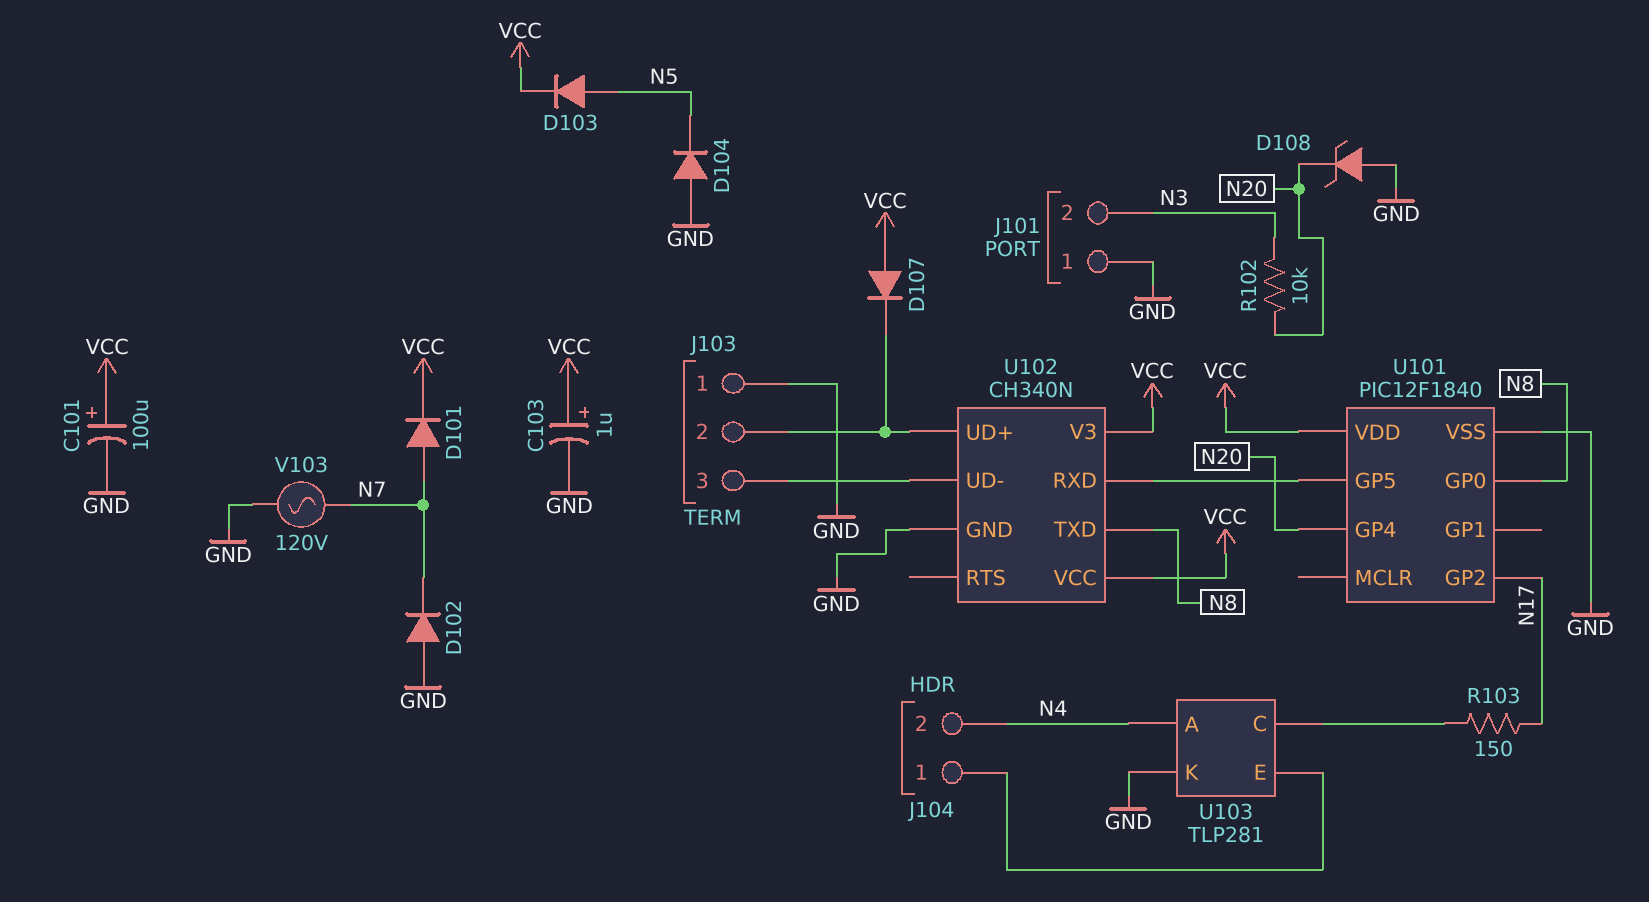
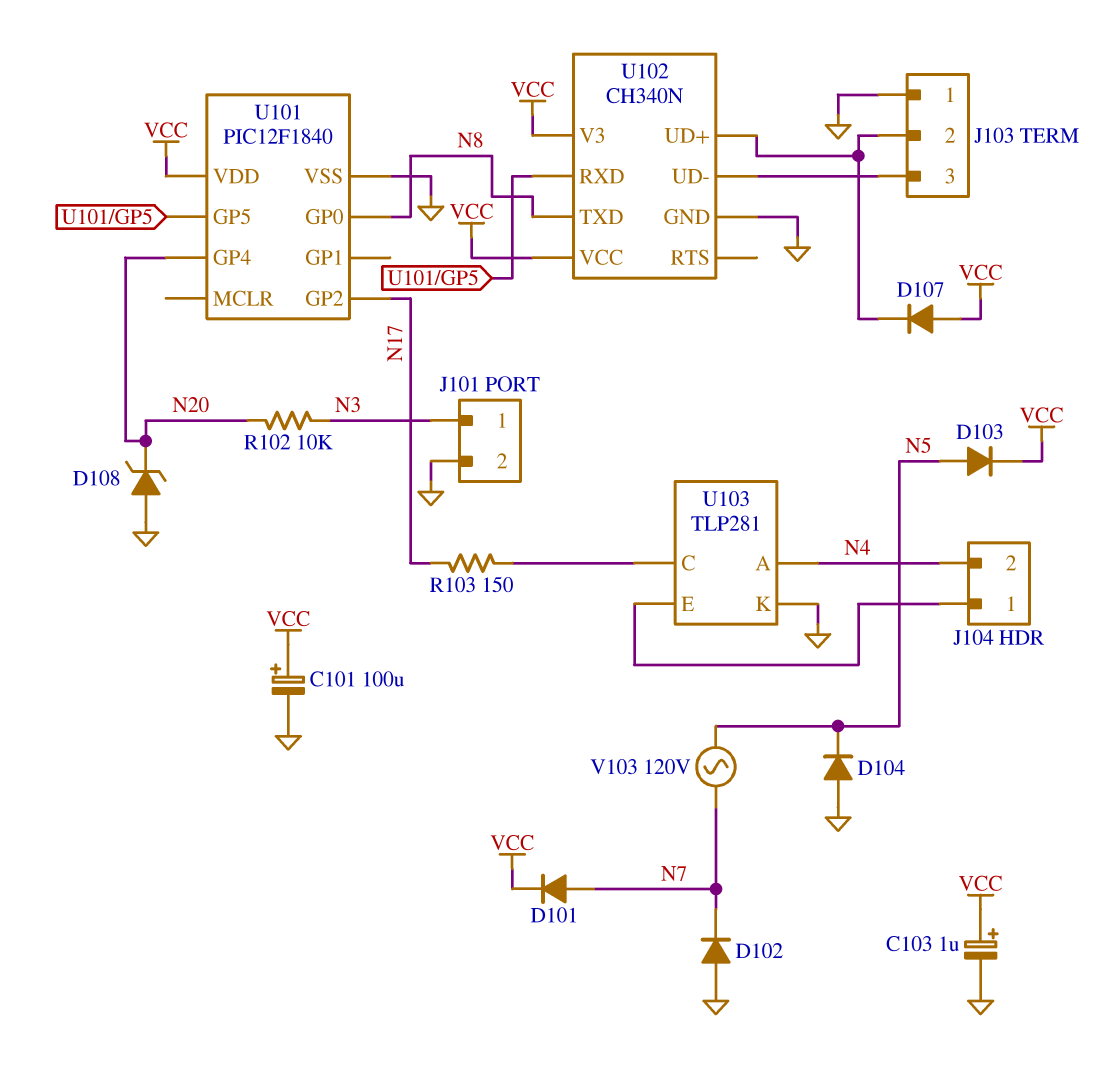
J101 pin 1: GND -> N3
J101 pin 2: N3 -> GND
V103: AC 120V (GND, N7) -> AC 120V (N5, N7)

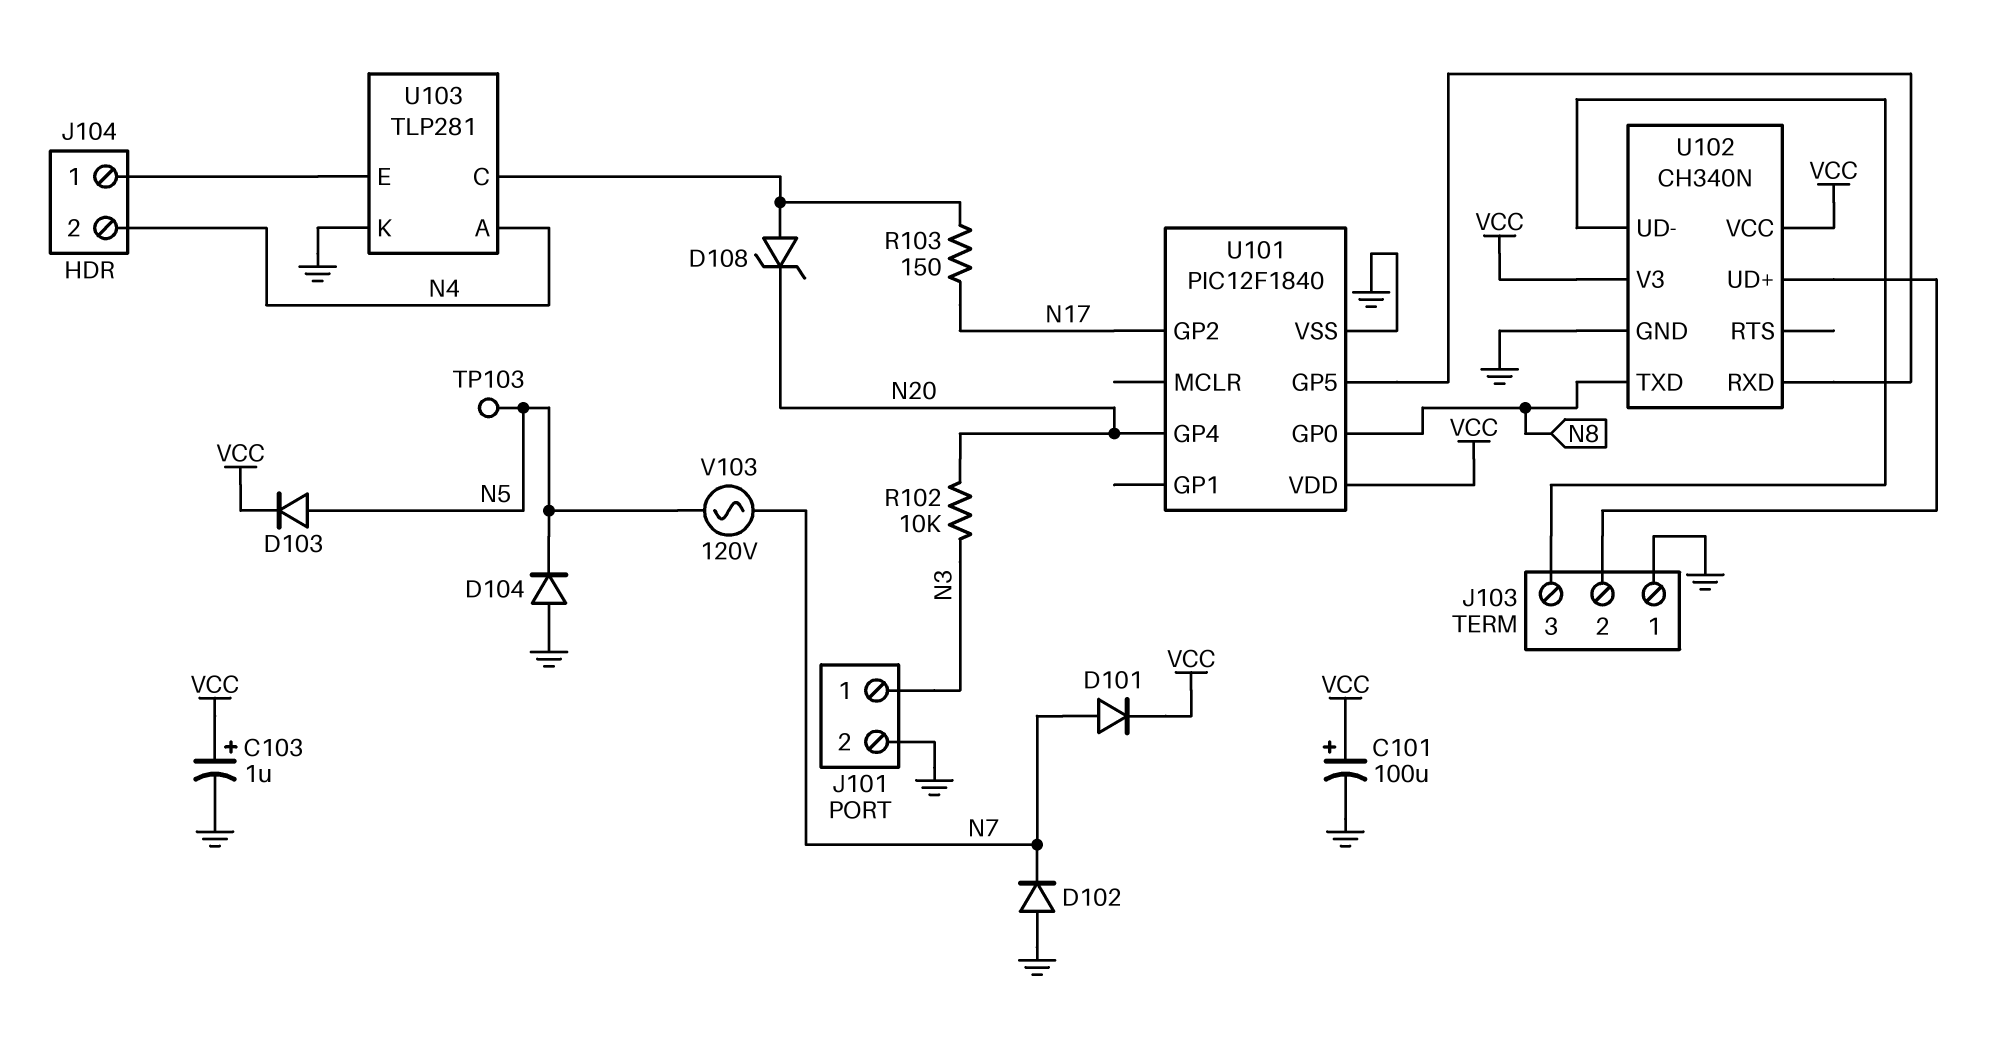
D107: diode (A VCC, K J103/2) -> none
D108: zener (A GND, K N20) -> zener (A U103/C, K N20)
TP103: none -> test point (N5)

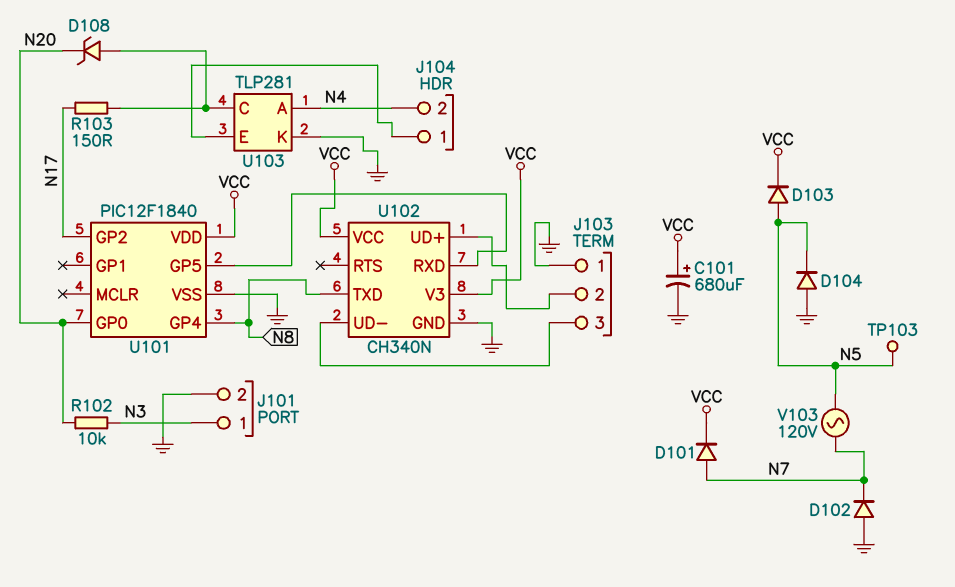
C101: 100uF (plus VCC, minus GND) -> 680uF (plus VCC, minus GND)
C103: 1uF (plus VCC, minus GND) -> none
U101 pin GP0: N8 -> N20
U101 pin GP4: N20 -> N8

